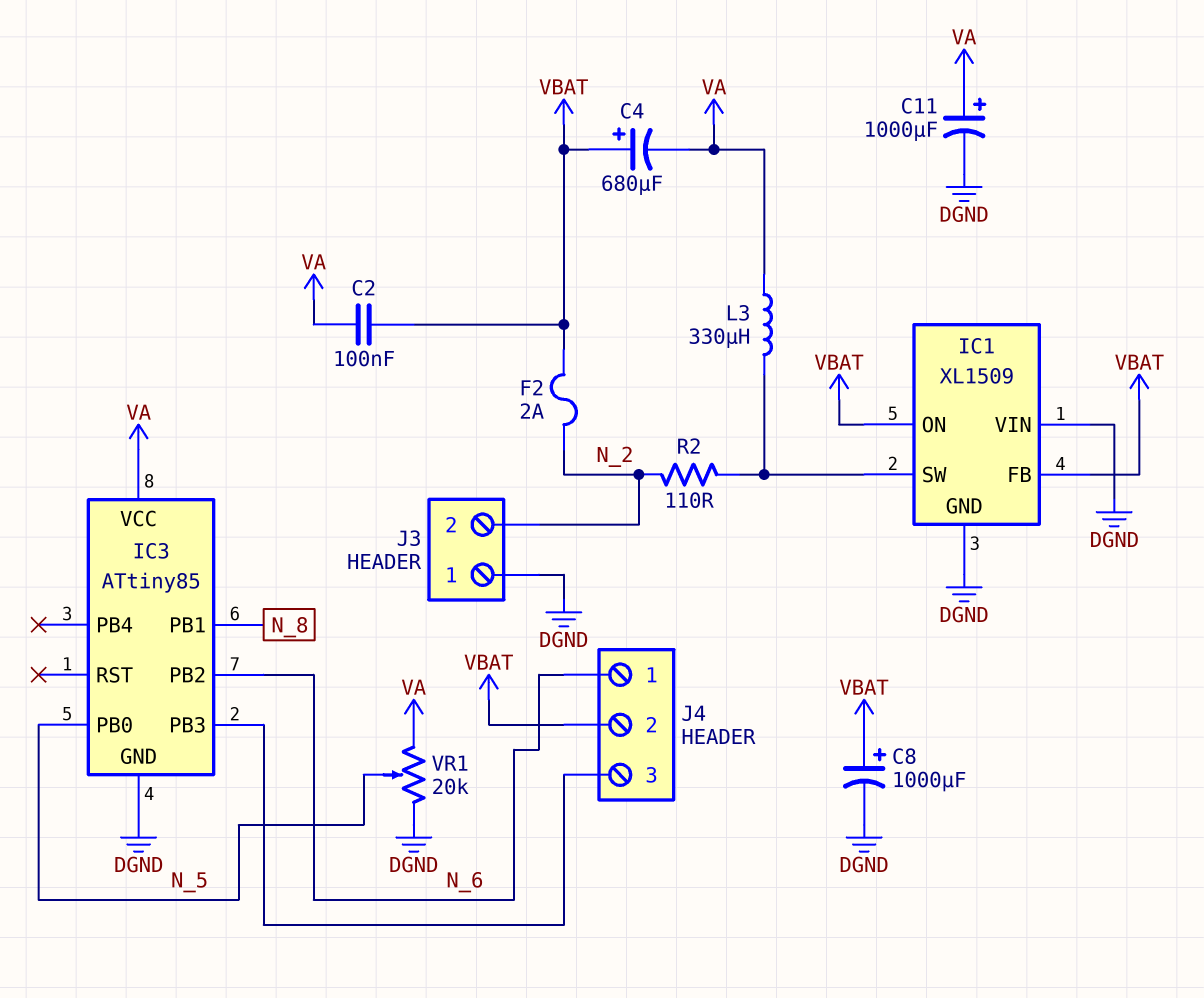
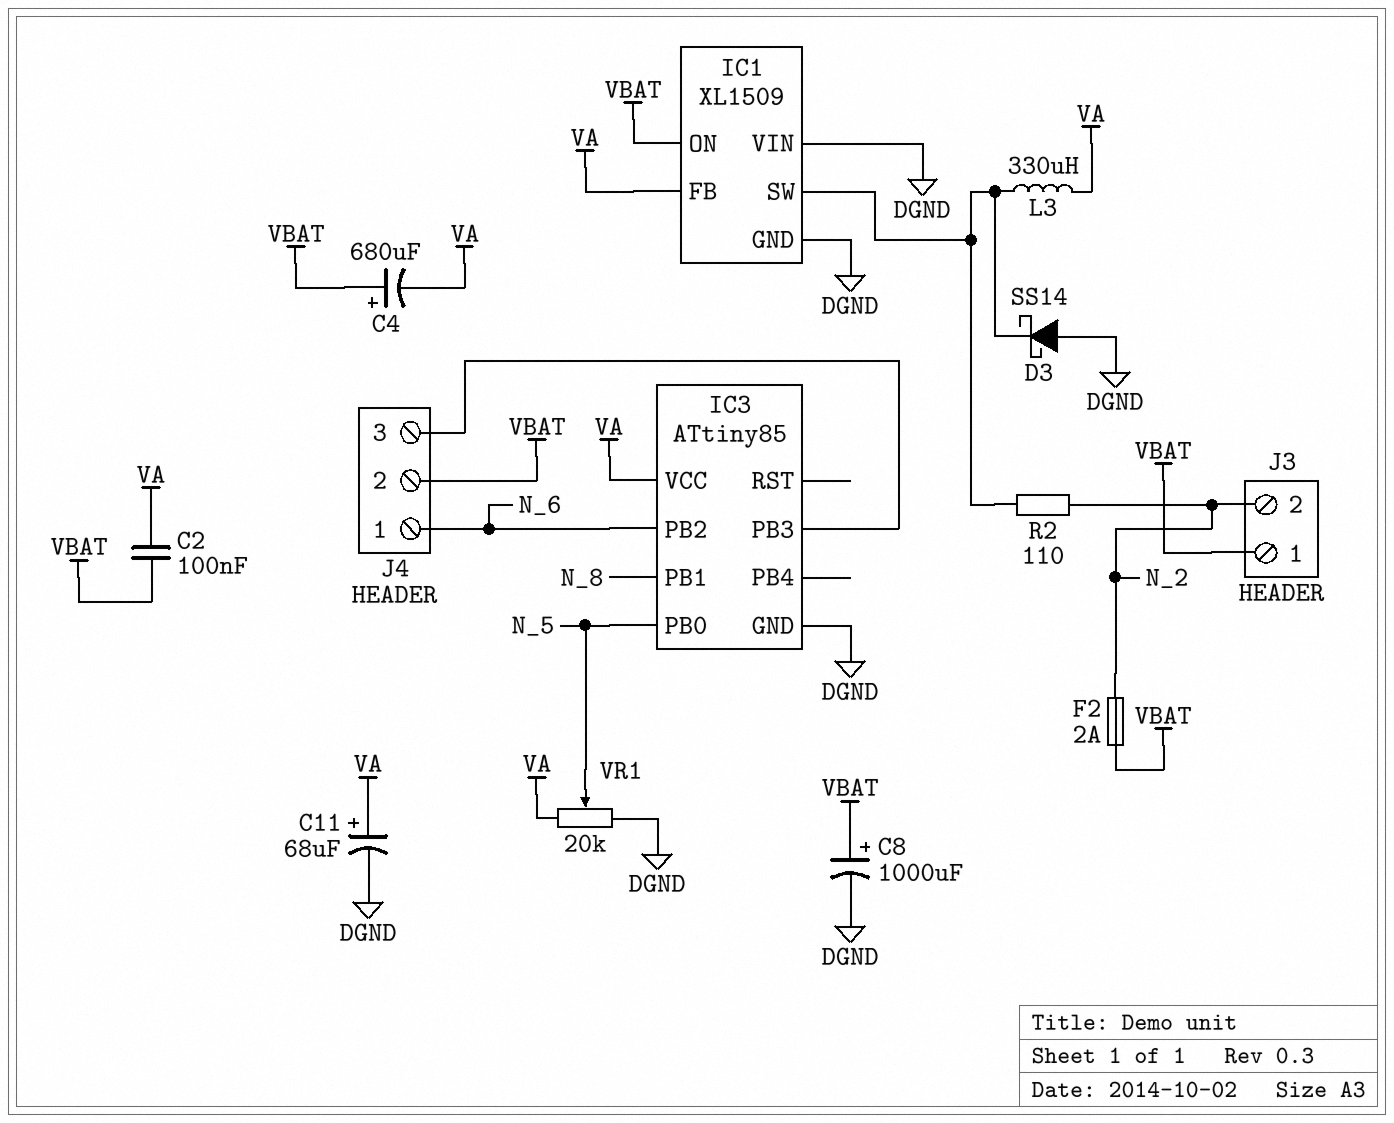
C11: 1000uF (plus VA, minus DGND) -> 68uF (plus VA, minus DGND)
D3: none -> schottky SS14 (A DGND, K IC1/SW)
IC1 pin FB: VBAT -> VA
J3 pin 1: DGND -> VBAT

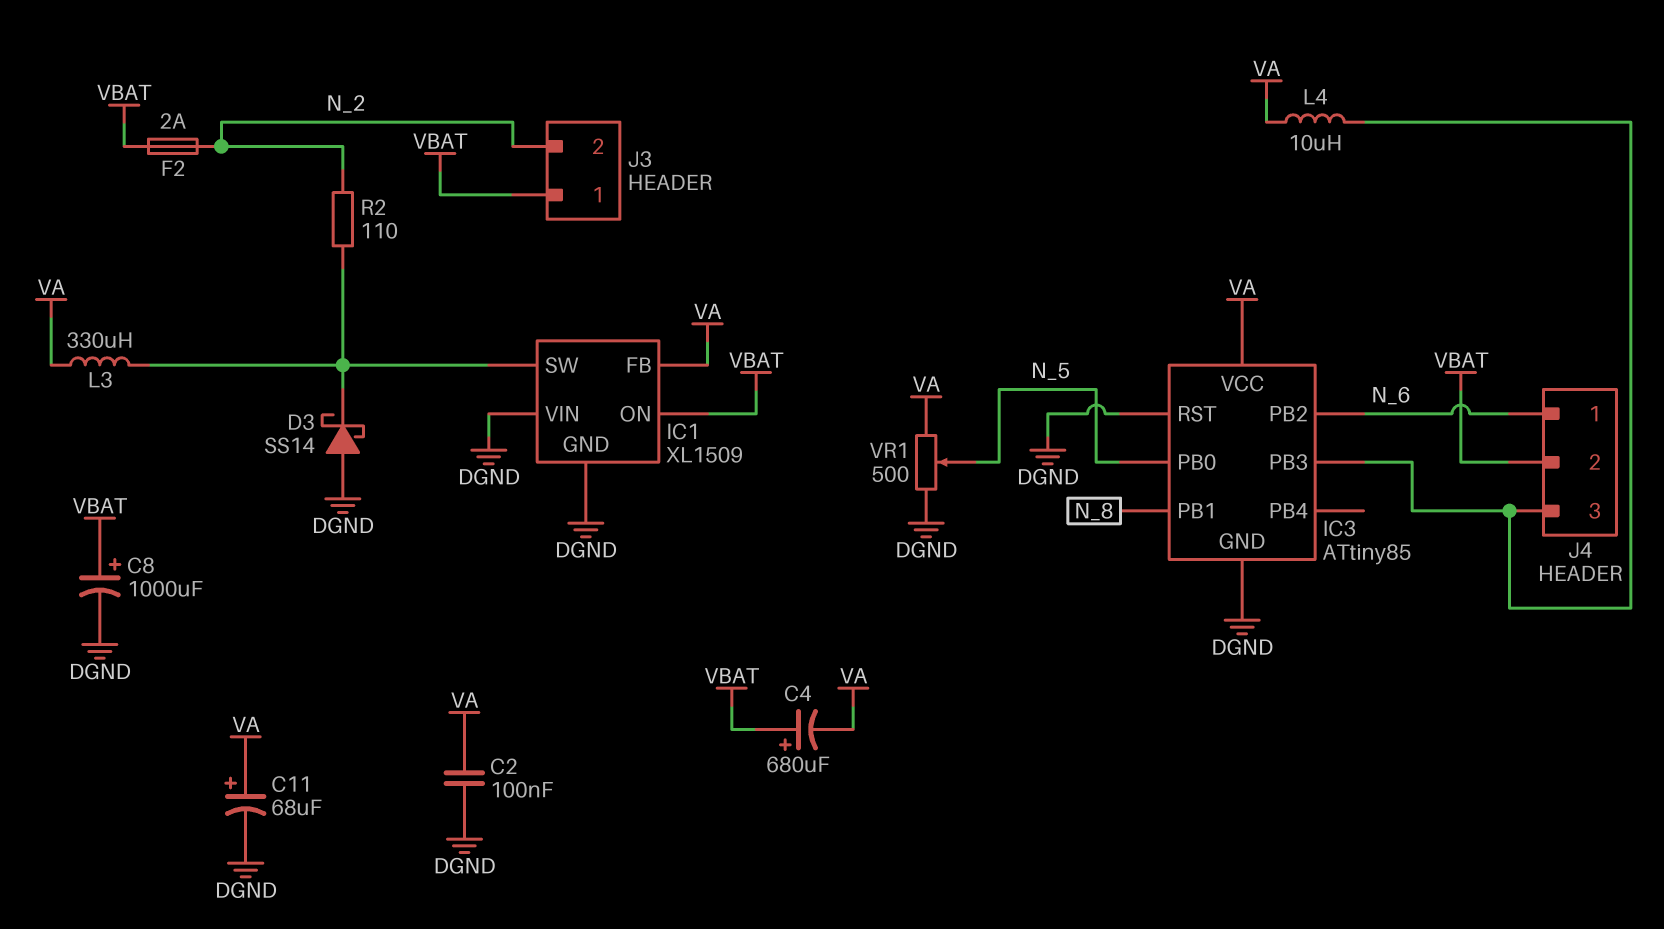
C2: 100nF (VA, VBAT) -> 100nF (DGND, VA)
IC3 pin RST: none -> DGND
L4: none -> 10uH (IC3/PB3, VA)
VR1: 20k (DGND, VA, wiper N_5) -> 500 (DGND, VA, wiper N_5)

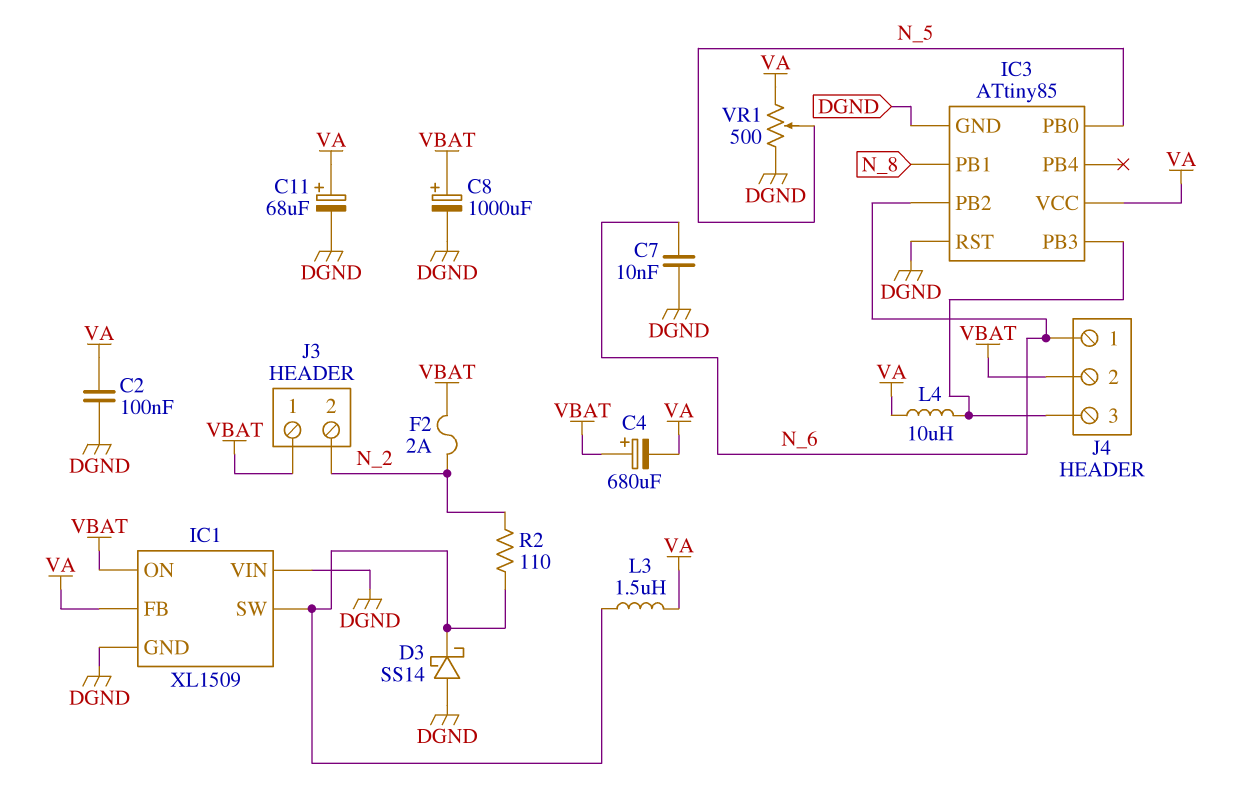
C7: none -> 10nF (DGND, N_6)
L3: 330uH (IC1/SW, VA) -> 1.5uH (IC1/SW, VA)

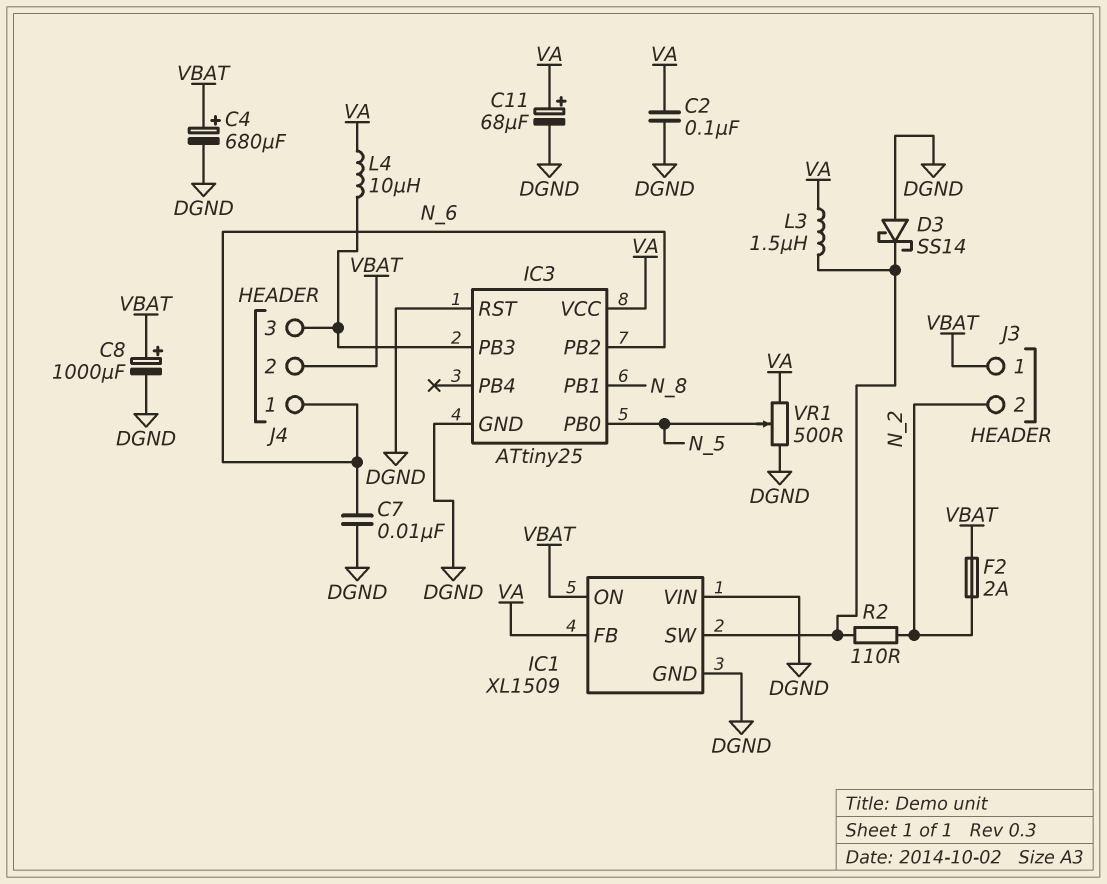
C4: 680uF (plus VBAT, minus VA) -> 680uF (plus VBAT, minus DGND)
IC3: ATtiny85 -> ATtiny25

